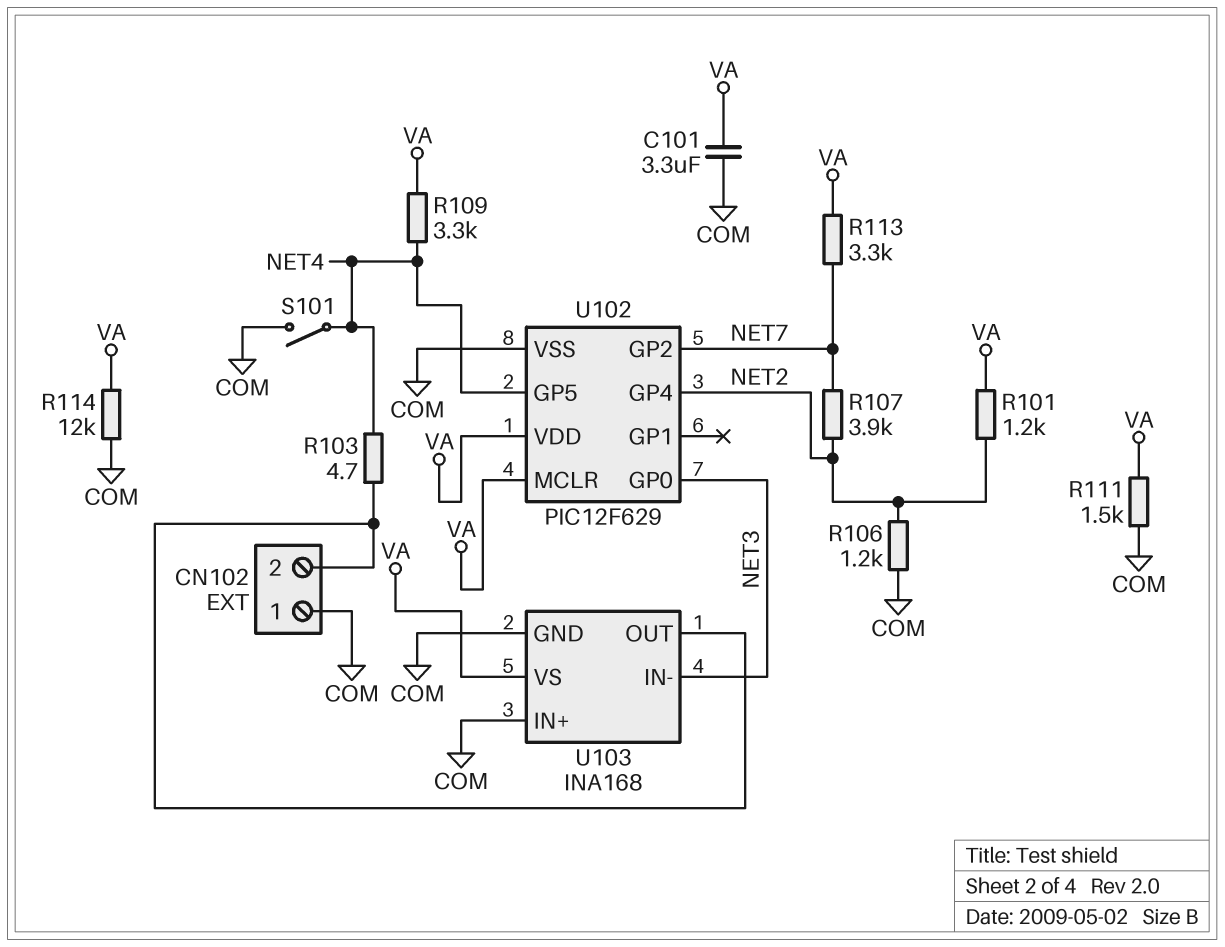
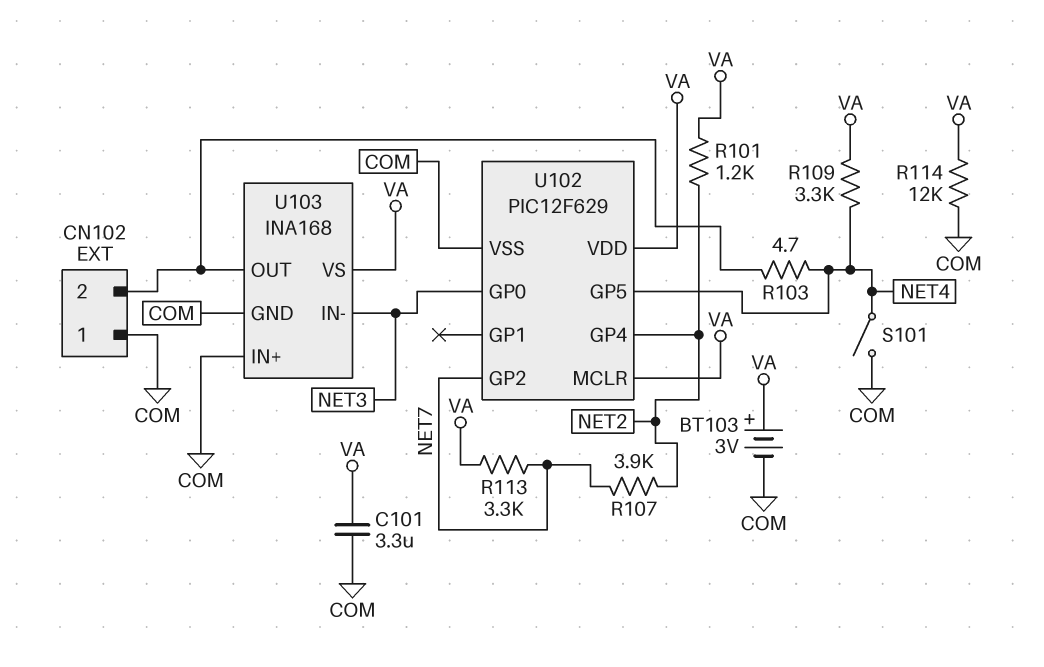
BT103: none -> 3V (plus VA, minus COM)
R106: 1.2k (COM, NET2) -> none
R111: 1.5k (COM, VA) -> none

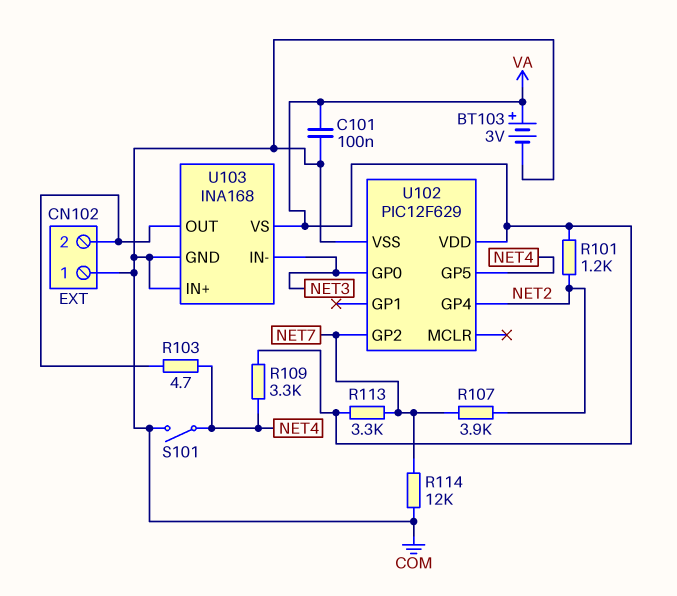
C101: 3.3uF (COM, VA) -> 100nF (COM, VA)
R114: 12k (COM, VA) -> 12k (COM, NET7)
U102 pin MCLR: VA -> none

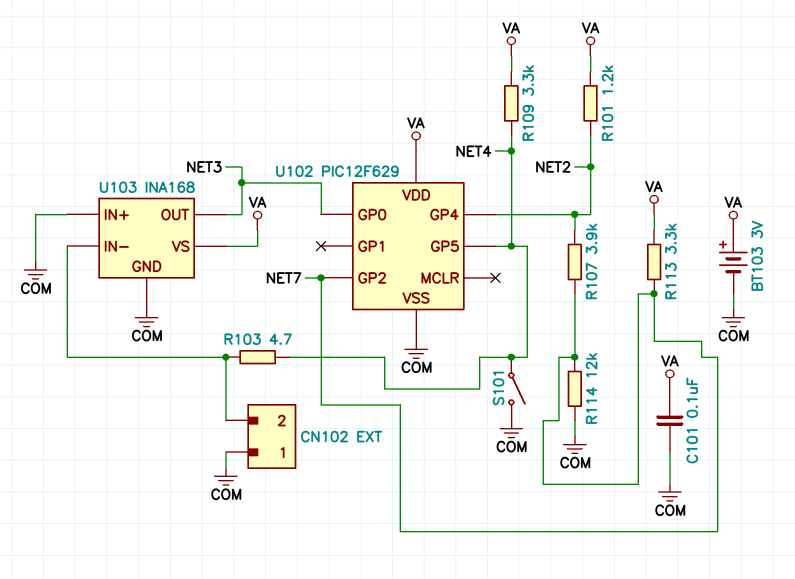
U103 pin IN-: NET3 -> CN102/2
U103 pin OUT: CN102/2 -> NET3

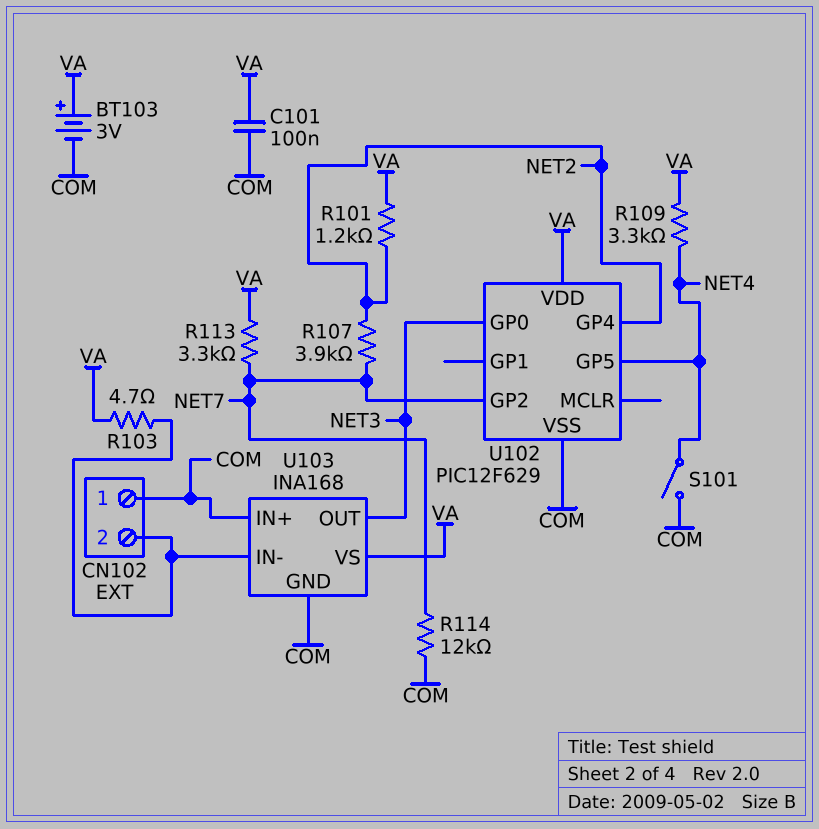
R103: 4.7 (CN102/2, NET4) -> 4.7 (CN102/2, VA)

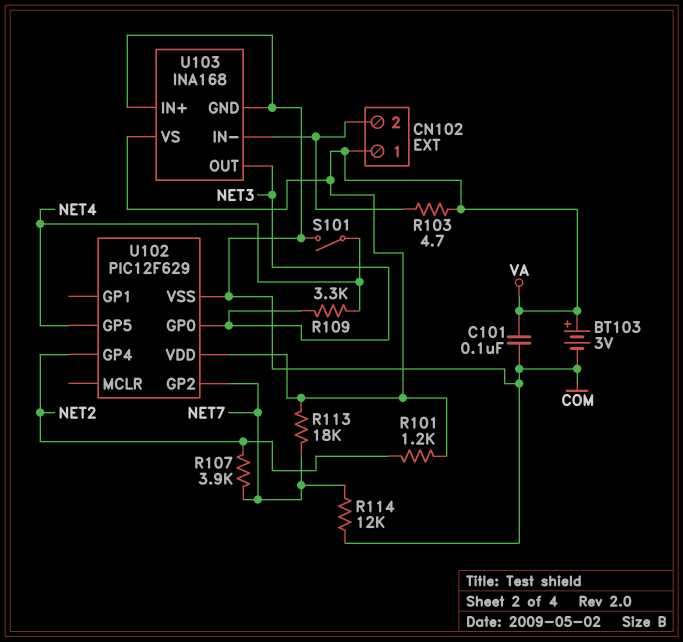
CN102 pin 1: COM -> VA
R109: 3.3k (NET4, VA) -> 3.3k (NET3, NET4)
R113: 3.3k (NET7, VA) -> 18k (NET7, VA)

